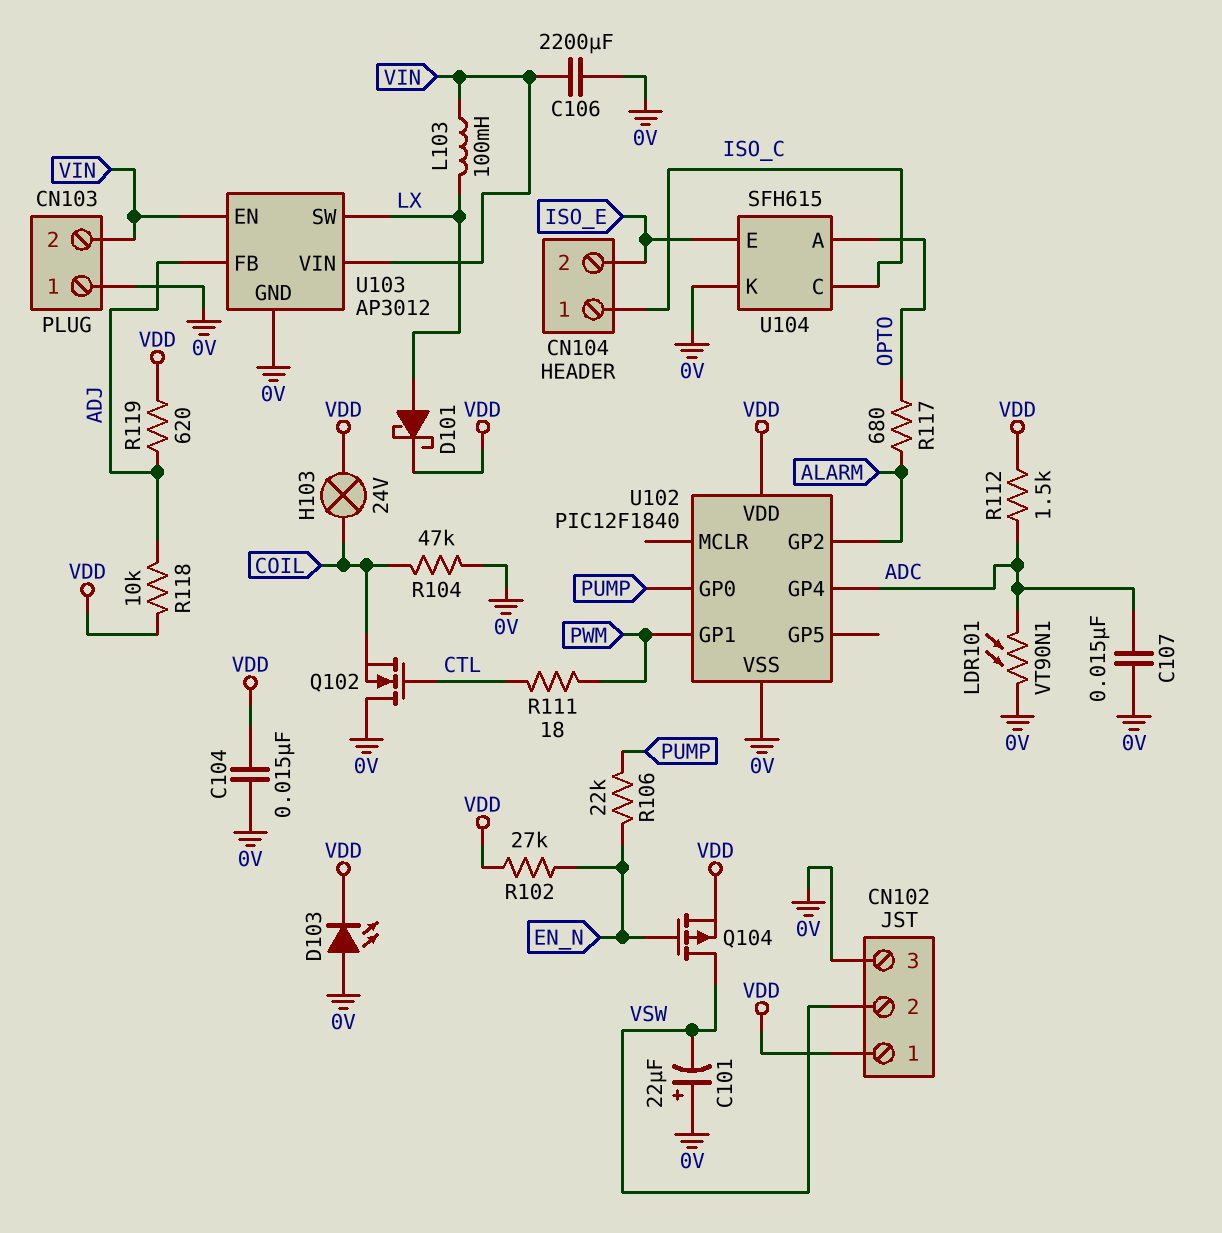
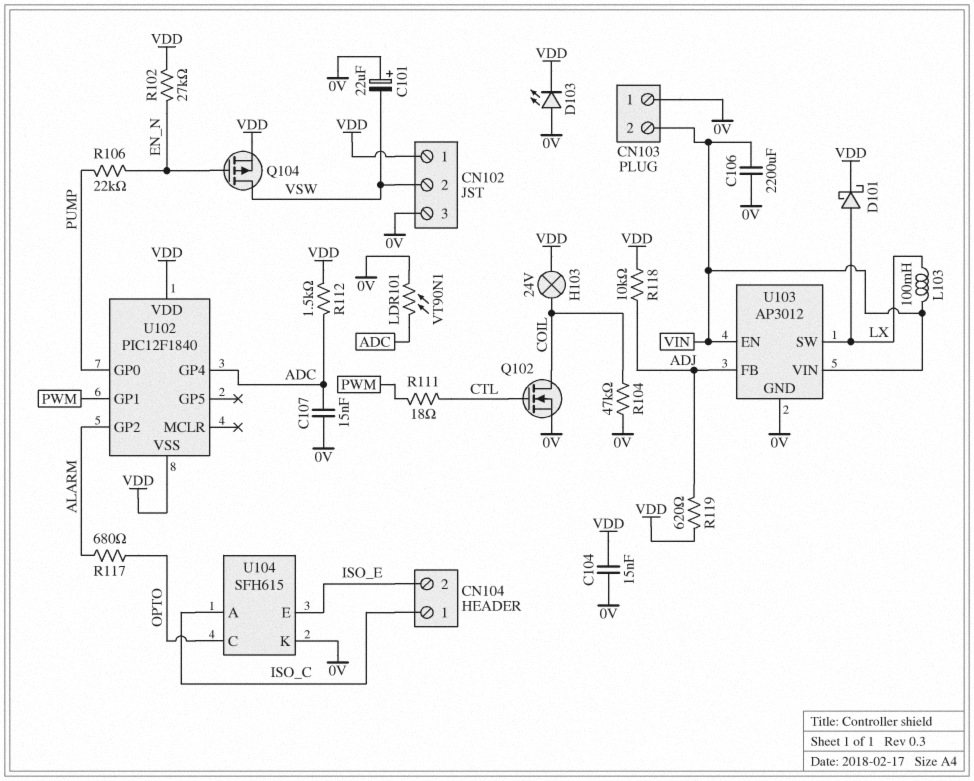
Q102: NMOS (G CTL, D 0V, S COIL) -> NMOS (G CTL, D COIL, S 0V)
U102 pin VSS: 0V -> VDD
U104 pin A: OPTO -> ISO_C
U104 pin C: ISO_C -> OPTO

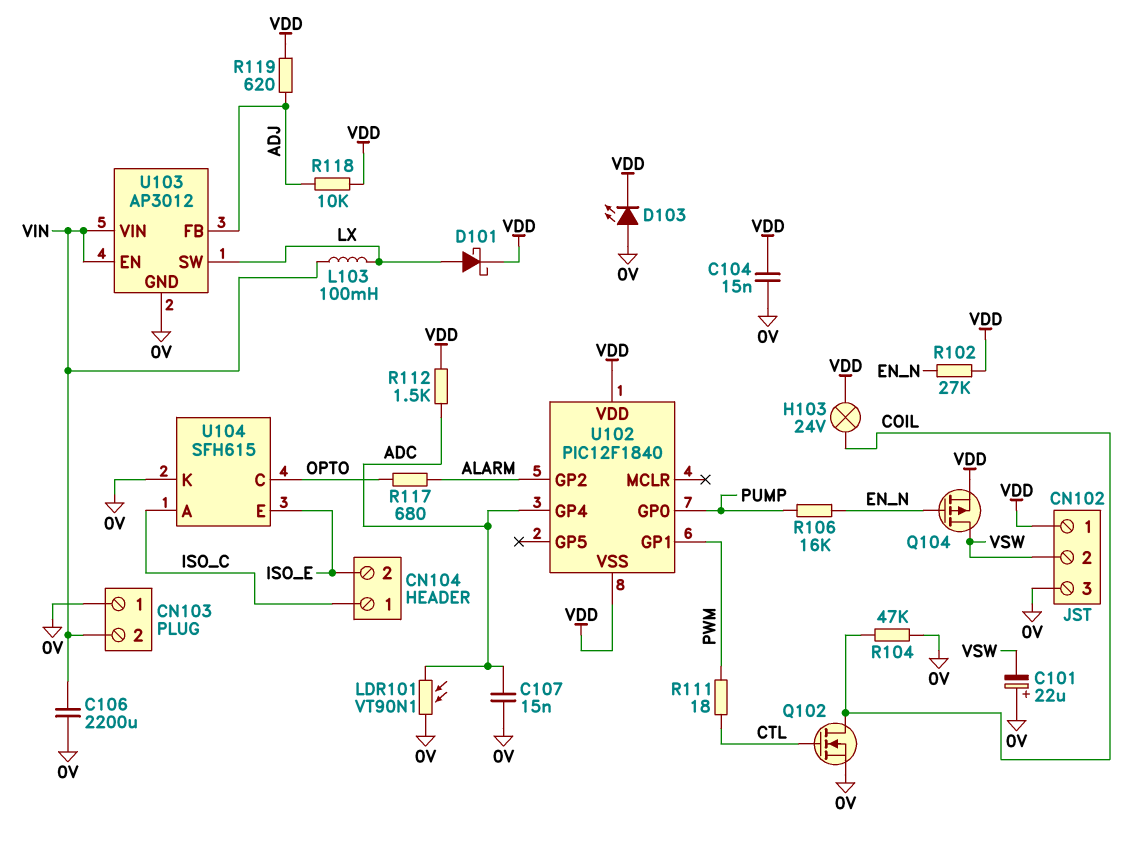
R106: 22k (EN_N, PUMP) -> 16k (EN_N, PUMP)

